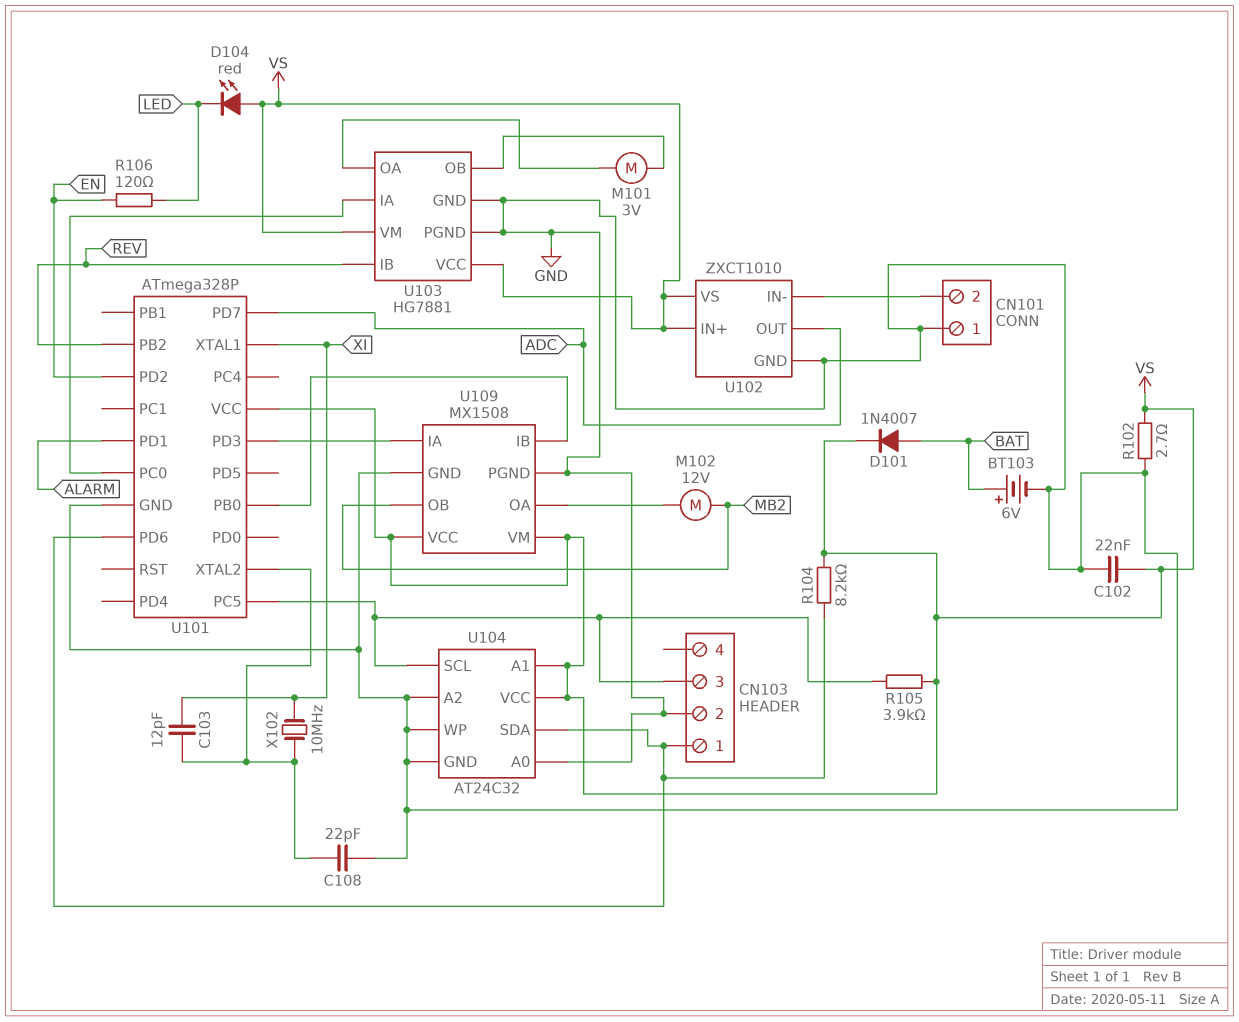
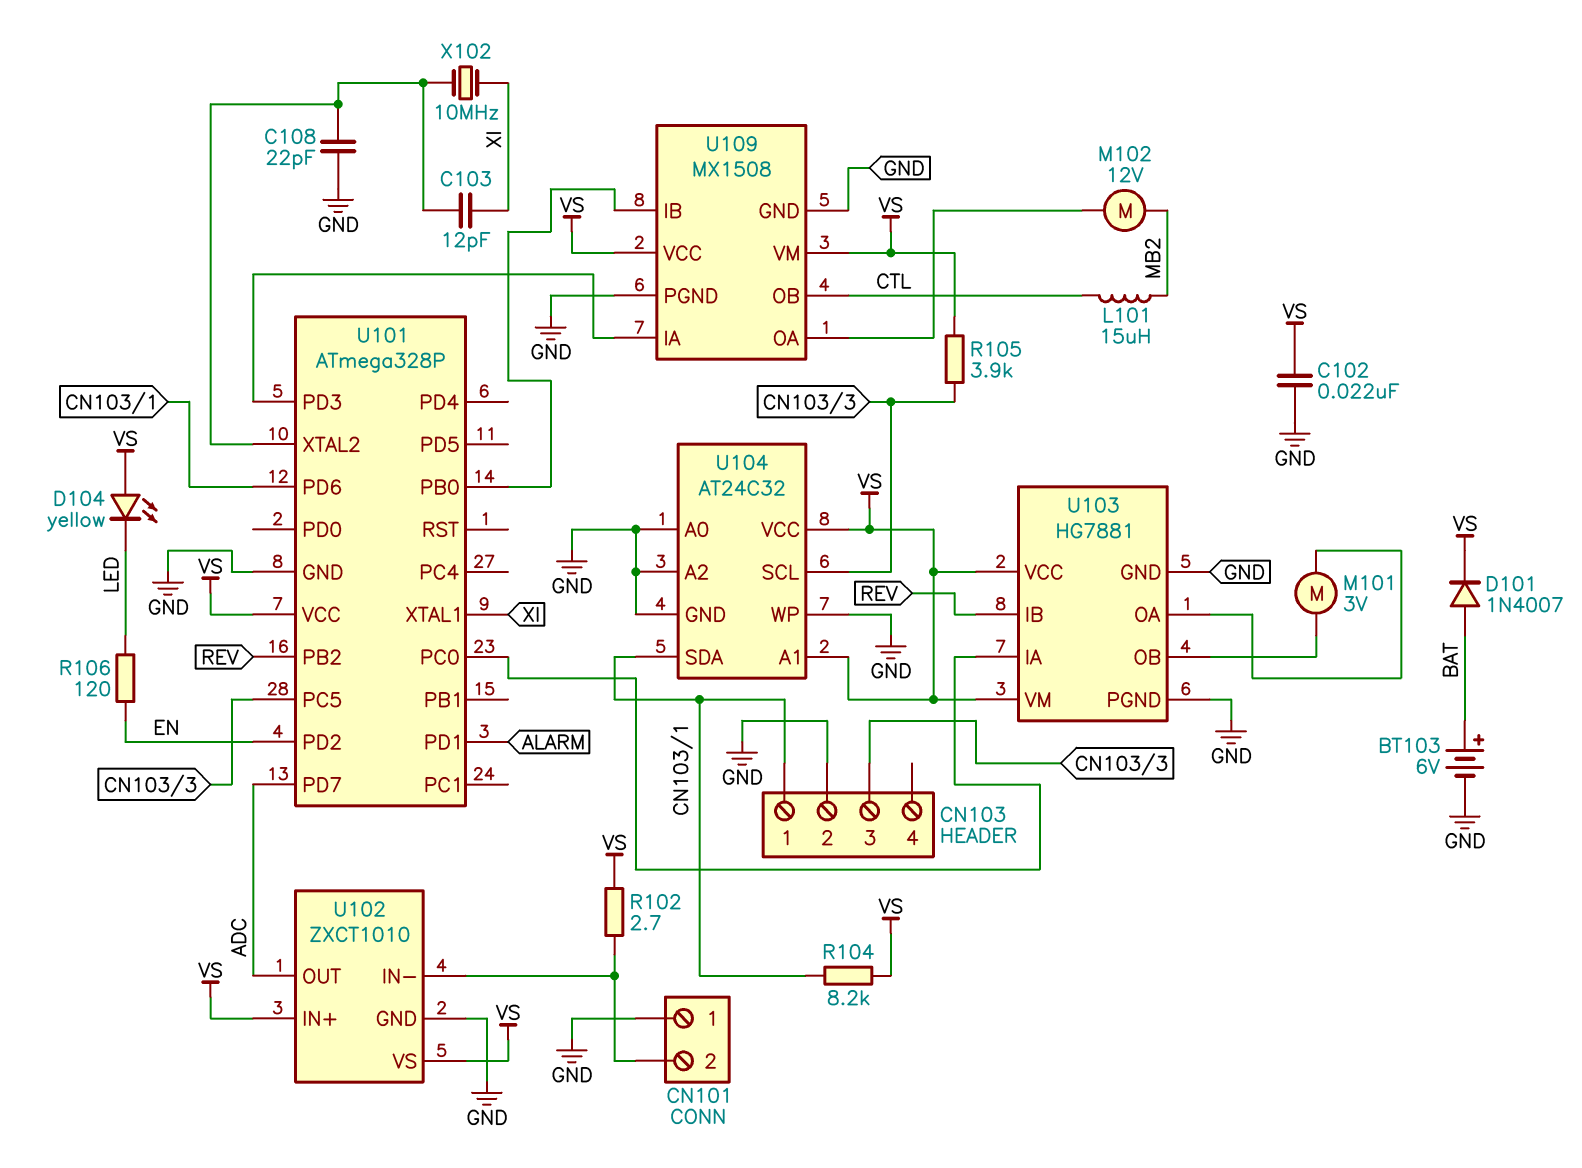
D104: LED red (A VS, K LED) -> LED yellow (A VS, K LED)
L101: none -> 15uH (CTL, MB2)
R102: 2.7 (GND, VS) -> 2.7 (CN101/2, VS)
U109 pin OB: MB2 -> CTL

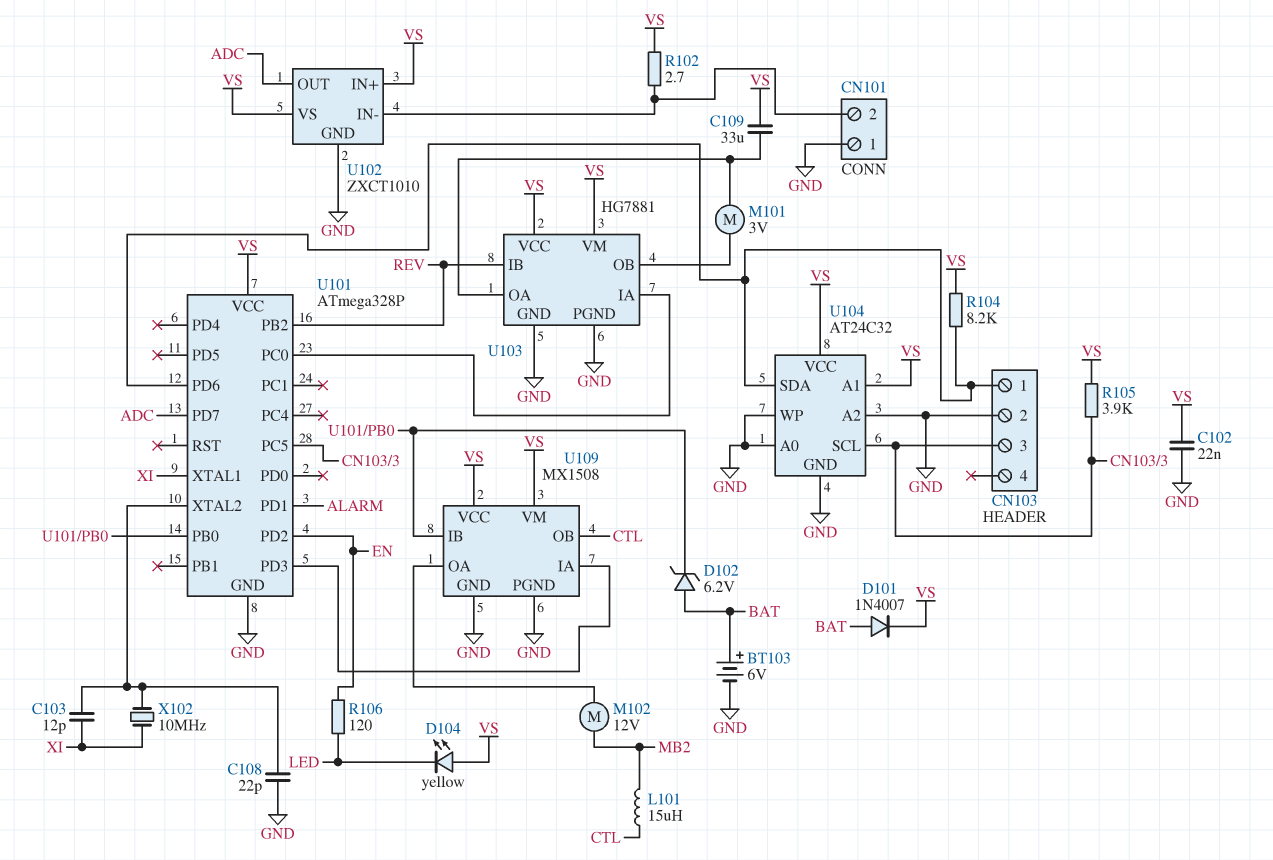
C109: none -> 33uF (U103/OA, VS)
D102: none -> zener 6.2V (A BAT, K U101/PB0)

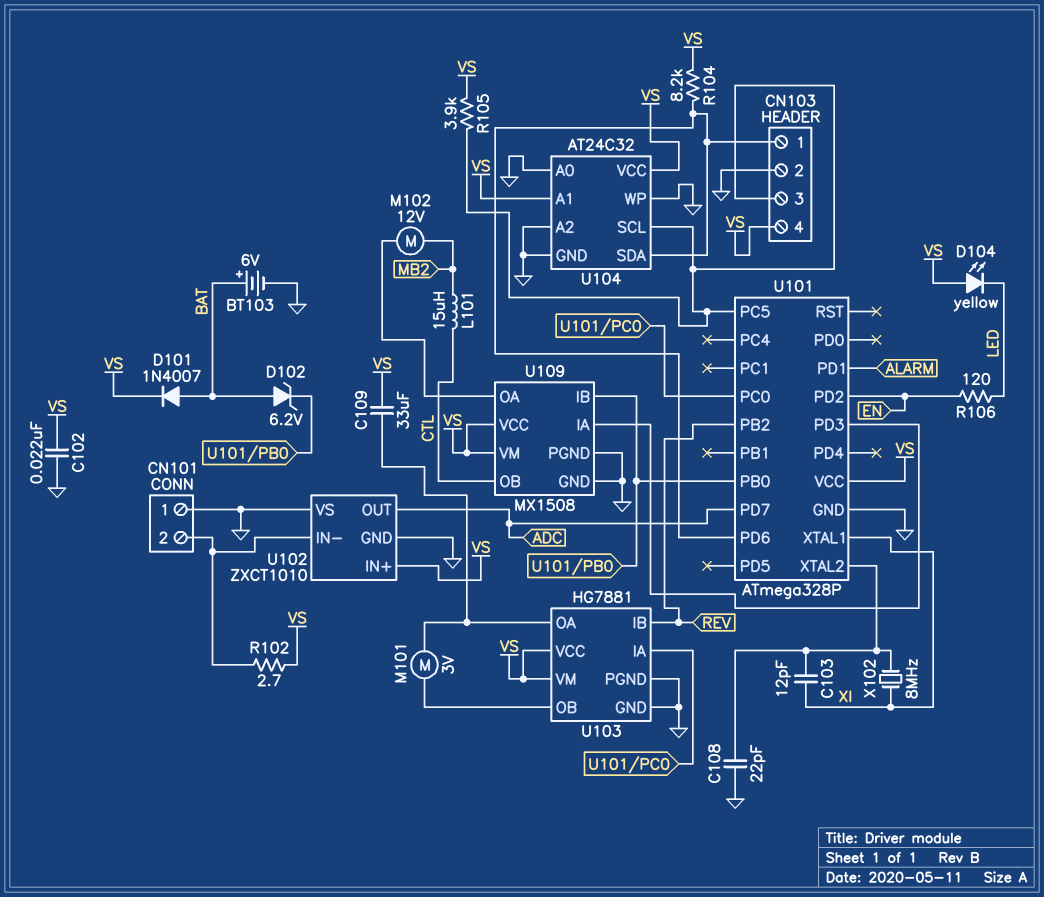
CN103 pin 4: none -> VS
U102 pin VS: VS -> GND
X102: 10MHz (U101/XTAL2, XI) -> 8MHz (U101/XTAL2, XI)

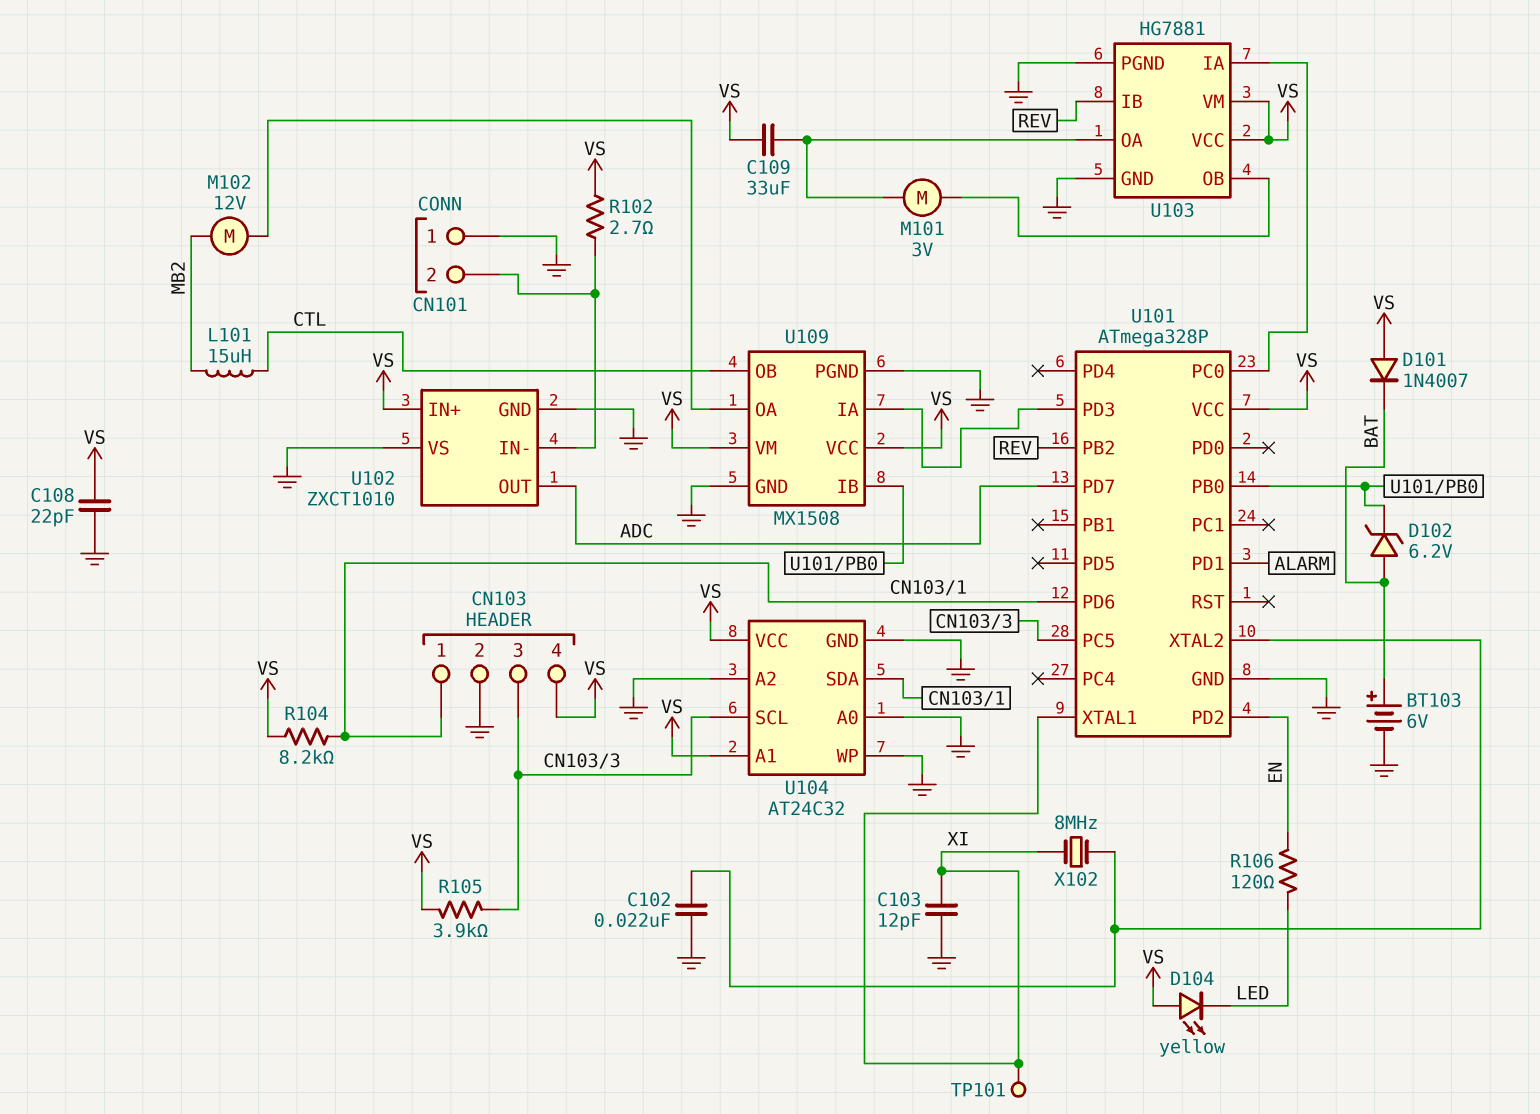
C102: 22nF (GND, VS) -> 22nF (GND, U101/XTAL2)
C103: 12pF (U101/XTAL2, XI) -> 12pF (GND, XI)
C108: 22pF (GND, U101/XTAL2) -> 22pF (GND, VS)
D101: diode 1N4007 (A BAT, K VS) -> diode 1N4007 (A VS, K BAT)
TP101: none -> test point (XI)

